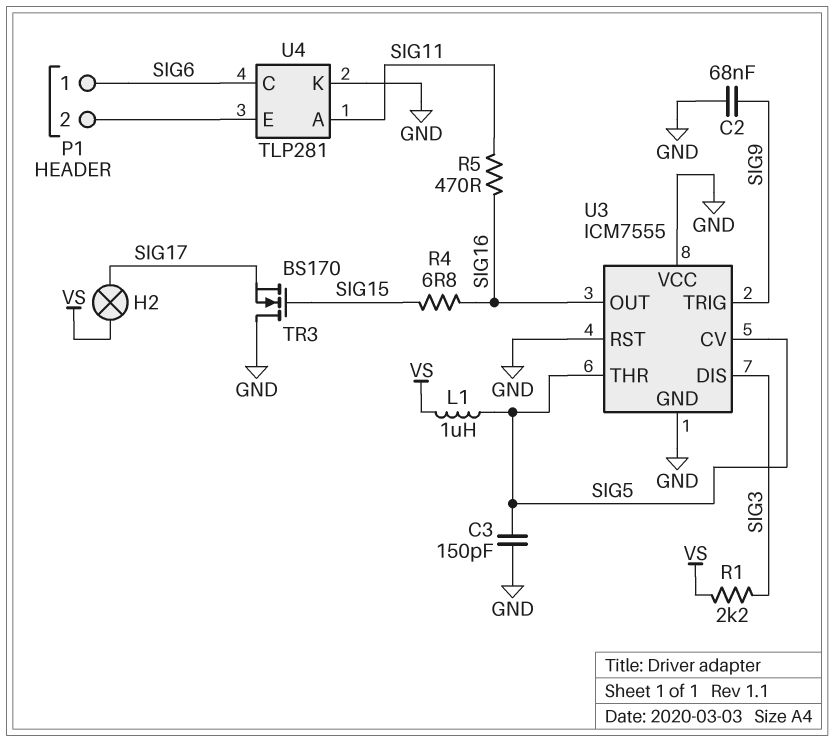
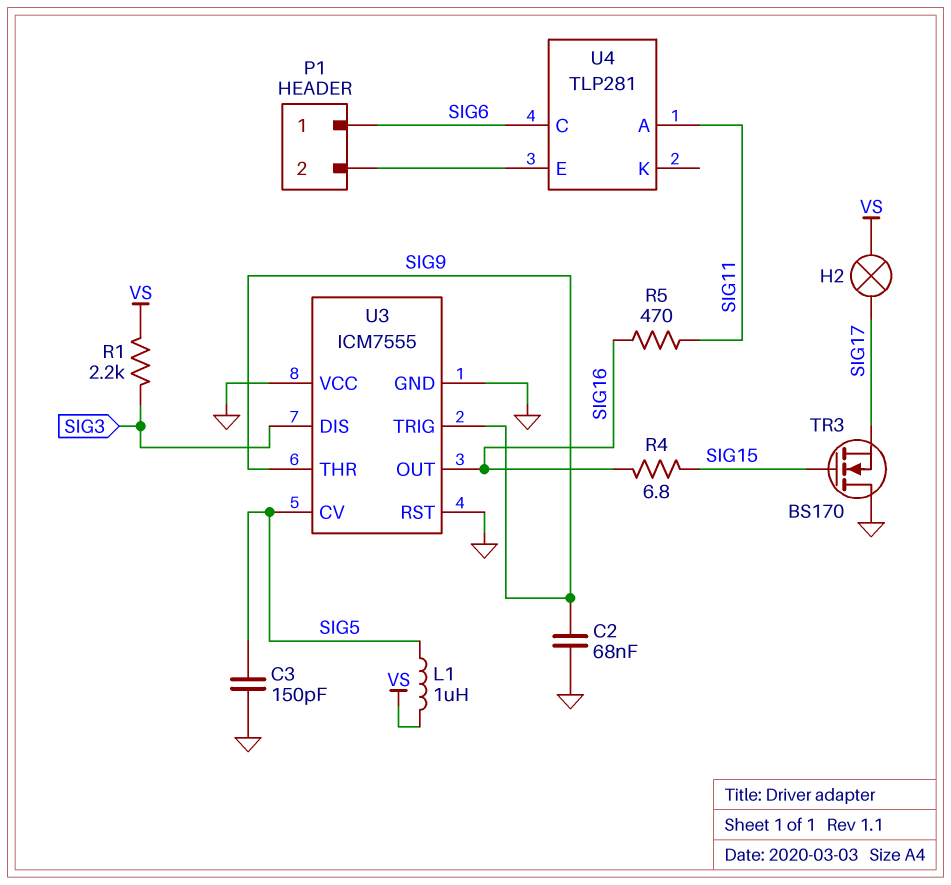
U3 pin THR: SIG5 -> SIG9
U4 pin K: GND -> none

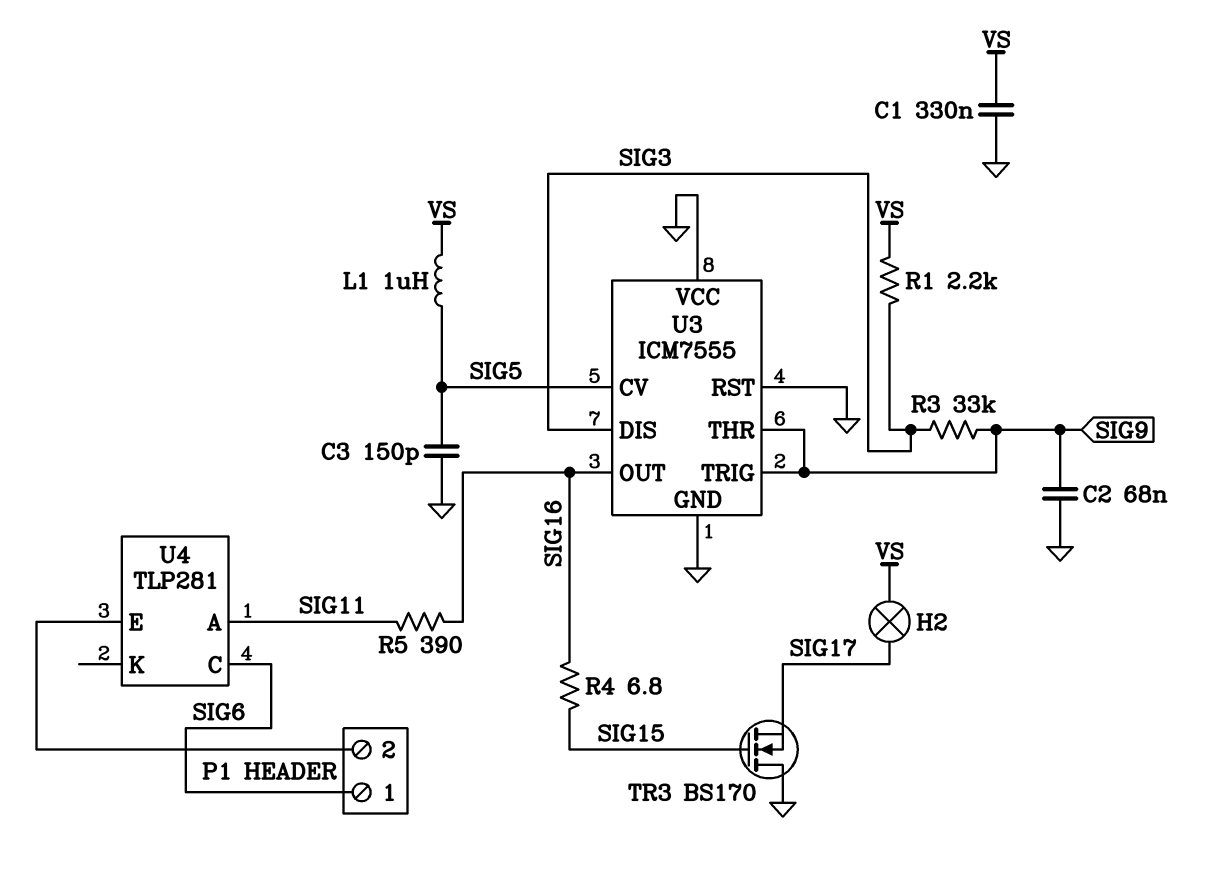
C1: none -> 330nF (GND, VS)
R3: none -> 33k (SIG3, SIG9)
R5: 470 (SIG11, SIG16) -> 390 (SIG11, SIG16)

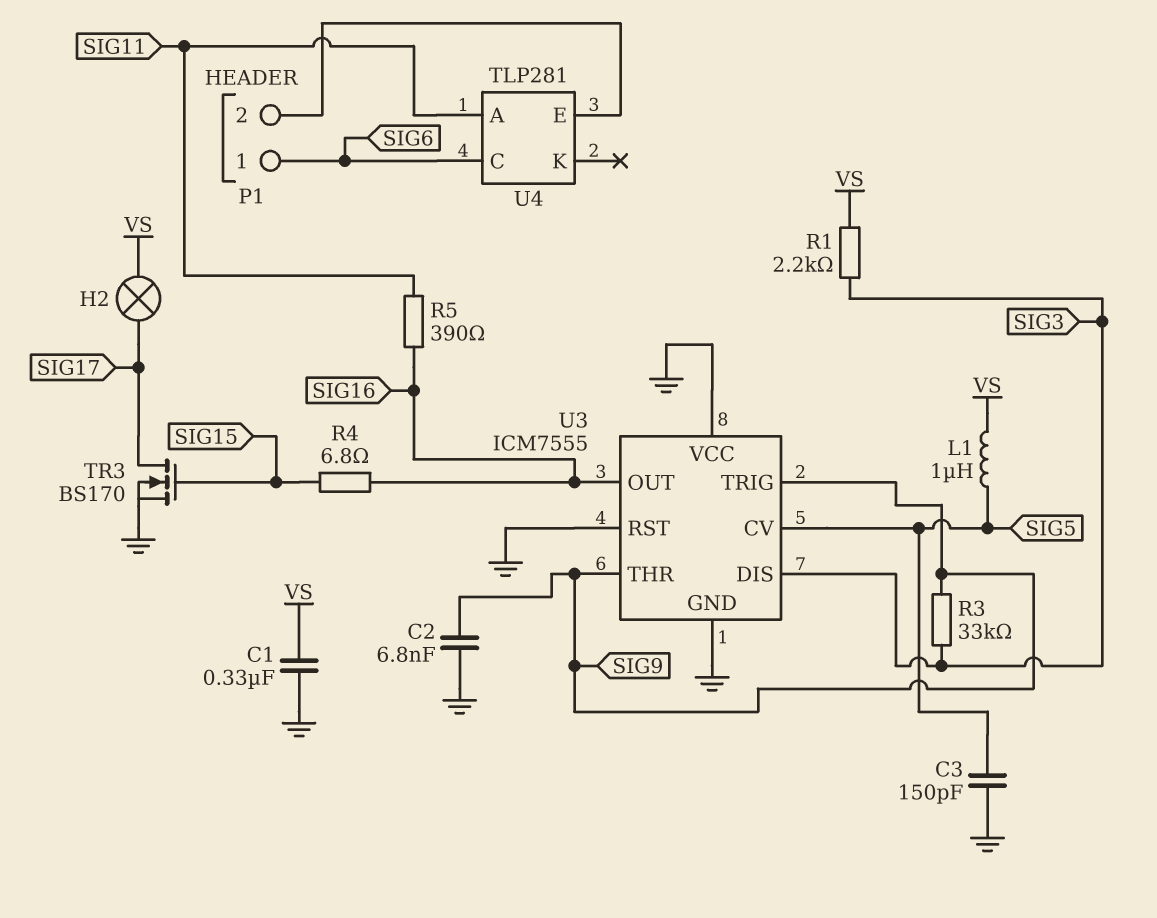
C2: 68nF (GND, SIG9) -> 6.8nF (GND, SIG9)
TR3: NMOS BS170 (G SIG15, D GND, S SIG17) -> NMOS BS170 (G SIG15, D SIG17, S GND)

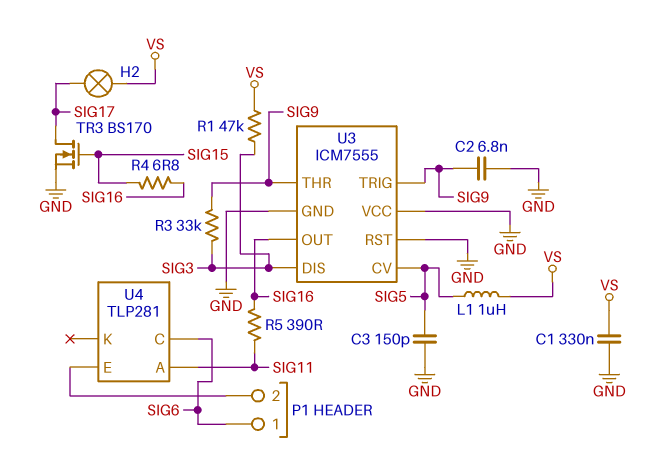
R1: 2.2k (SIG3, VS) -> 47k (SIG3, VS)

